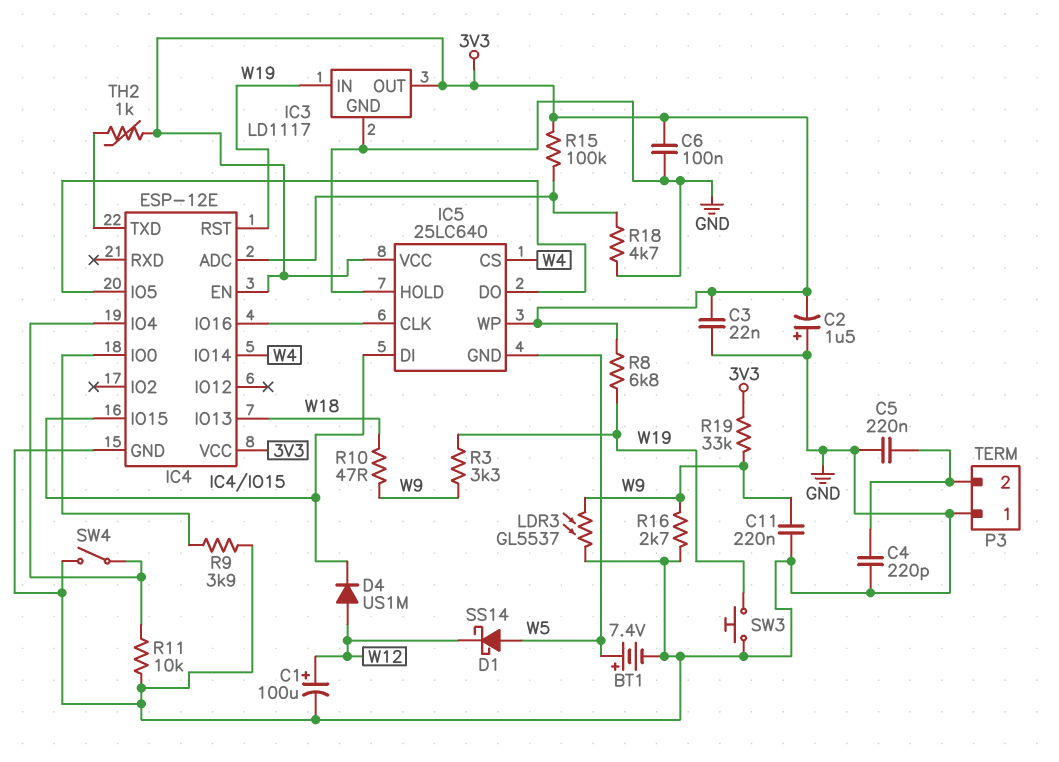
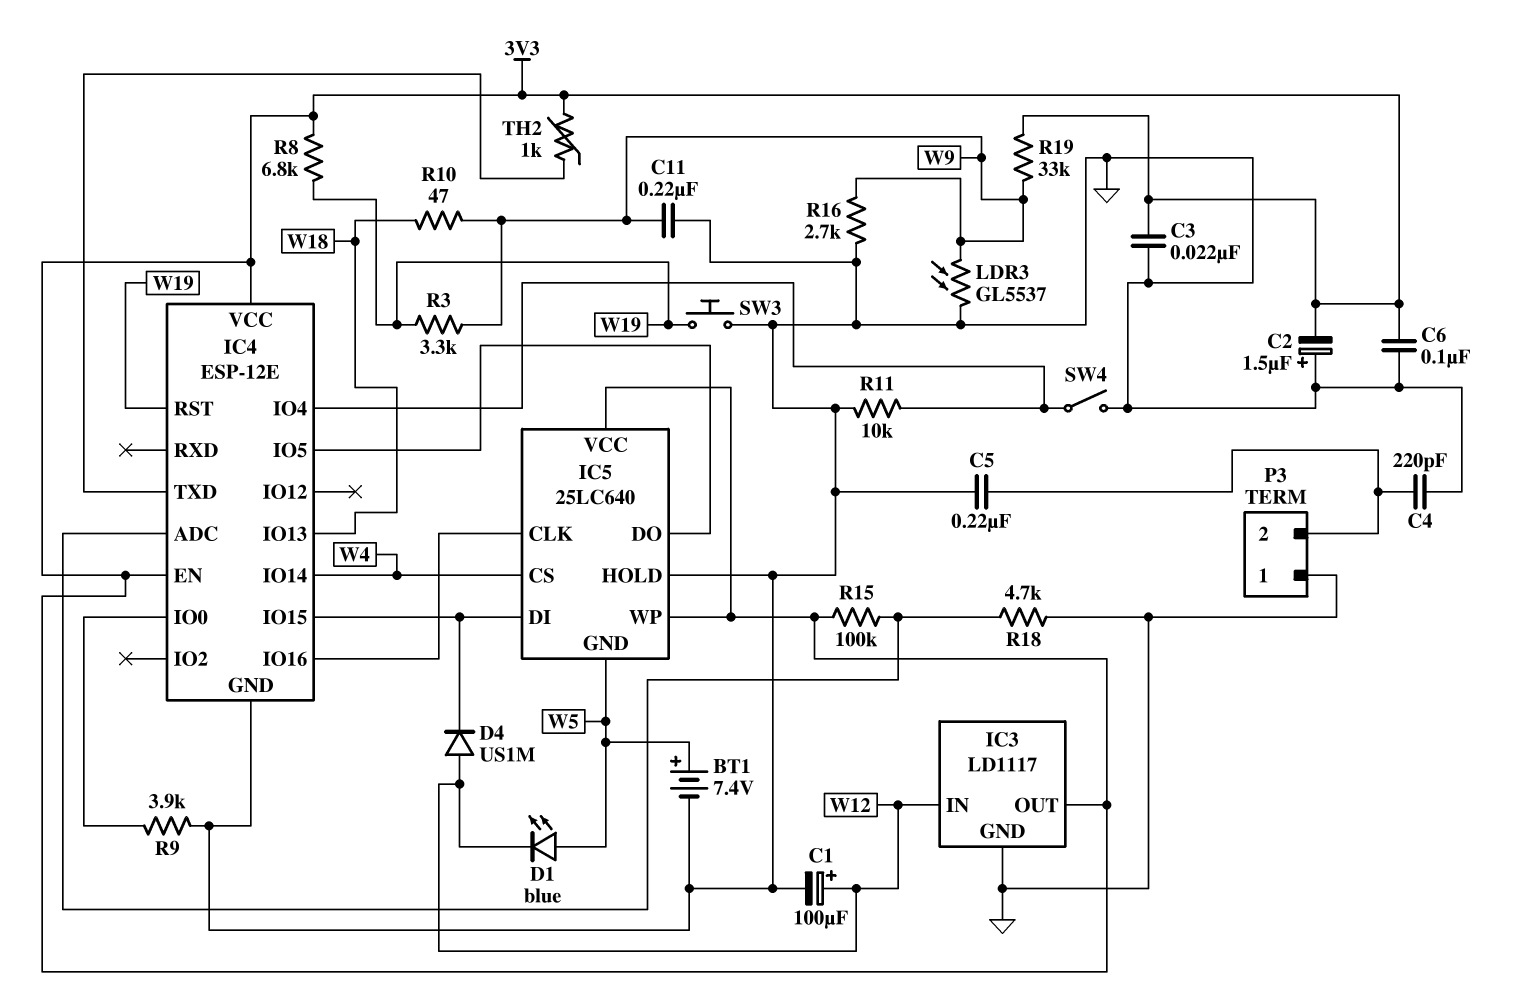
D1: schottky SS14 (A W5, K W12) -> LED blue (A W5, K W12)
IC3 pin IN: W19 -> W12

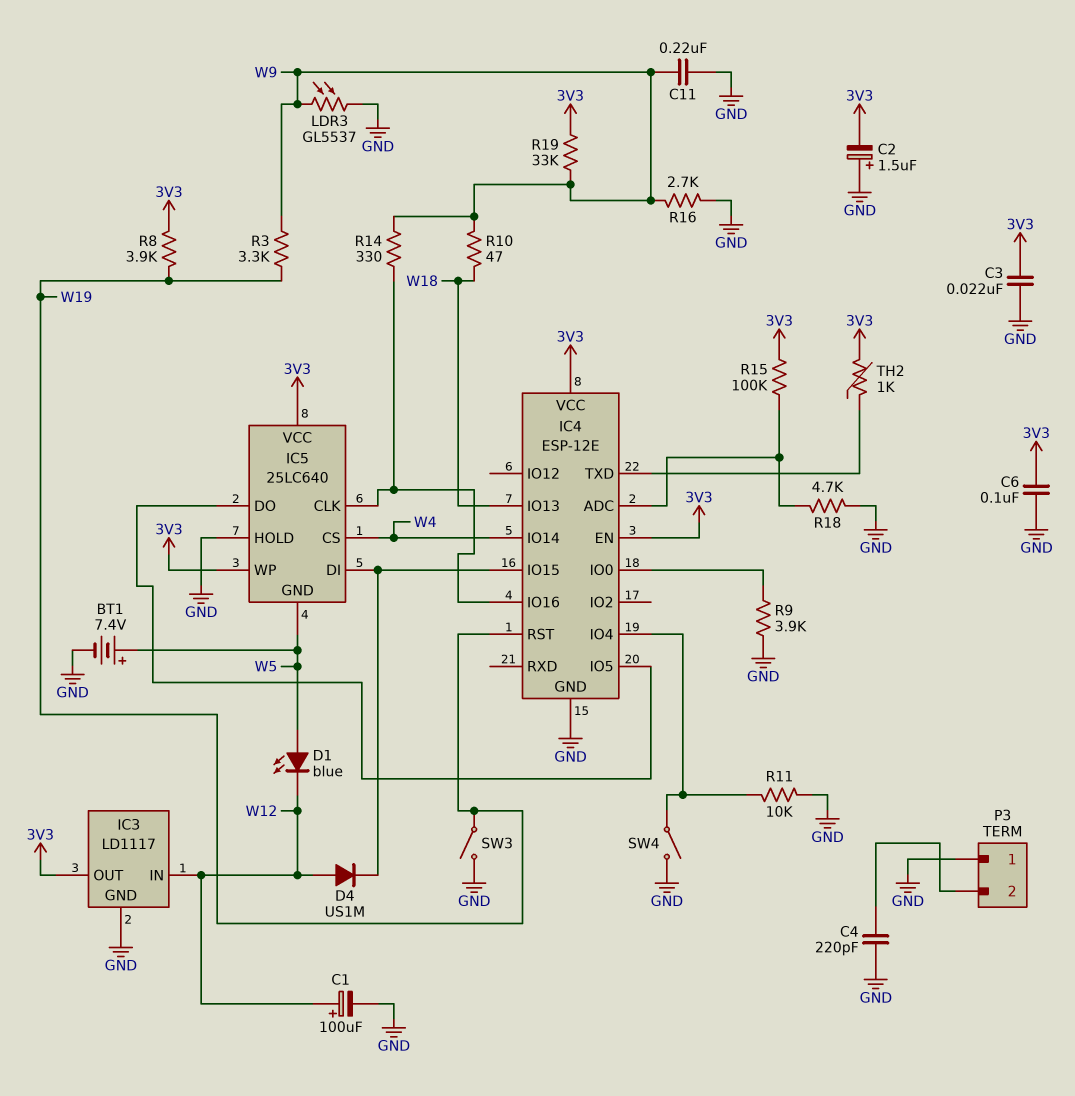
C5: 220nF (GND, P3/2) -> none
R8: 6.8k (3V3, W19) -> 3.9k (3V3, W19)
R14: none -> 330 (IC4/IO16, W9)
SW3: button (GND, W19) -> switch (GND, W19)

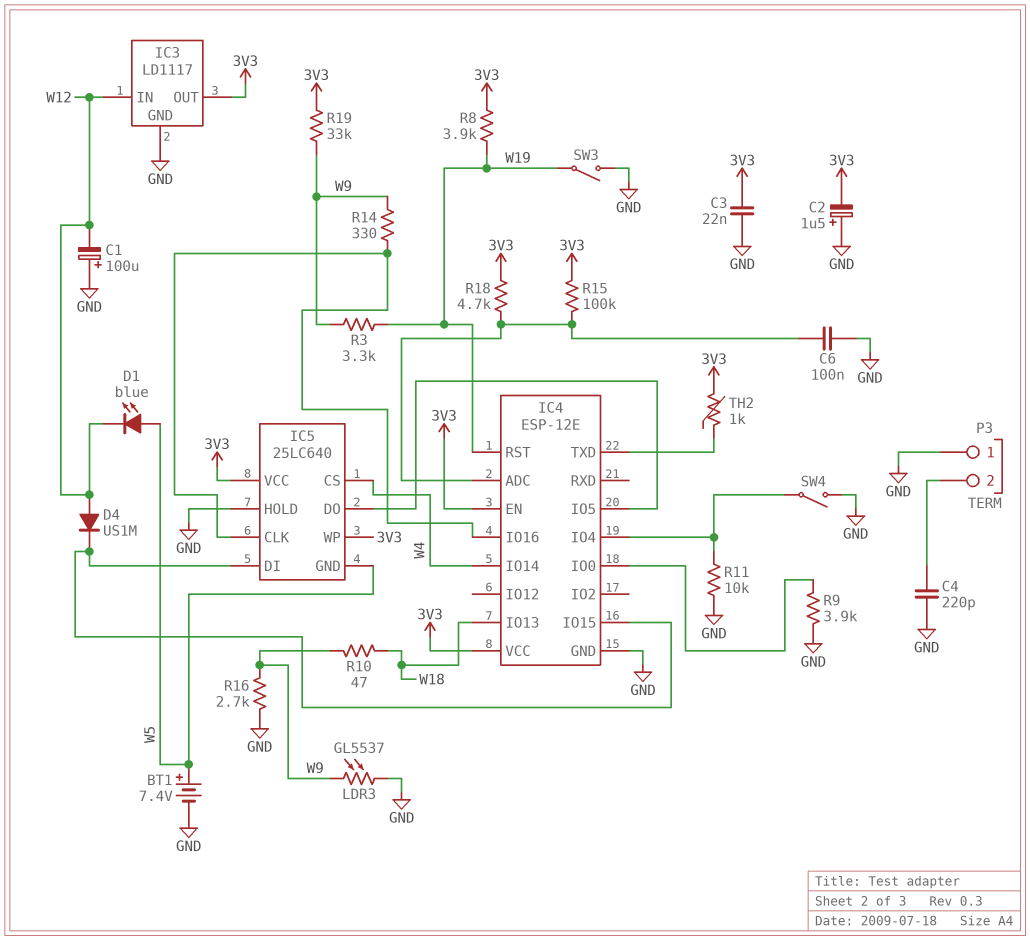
C1: 100uF (plus W12, minus GND) -> 100uF (plus GND, minus W12)
C6: 100nF (3V3, GND) -> 100nF (GND, IC4/ADC)
C11: 220nF (GND, W9) -> none
R18: 4.7k (GND, IC4/ADC) -> 4.7k (3V3, IC4/ADC)

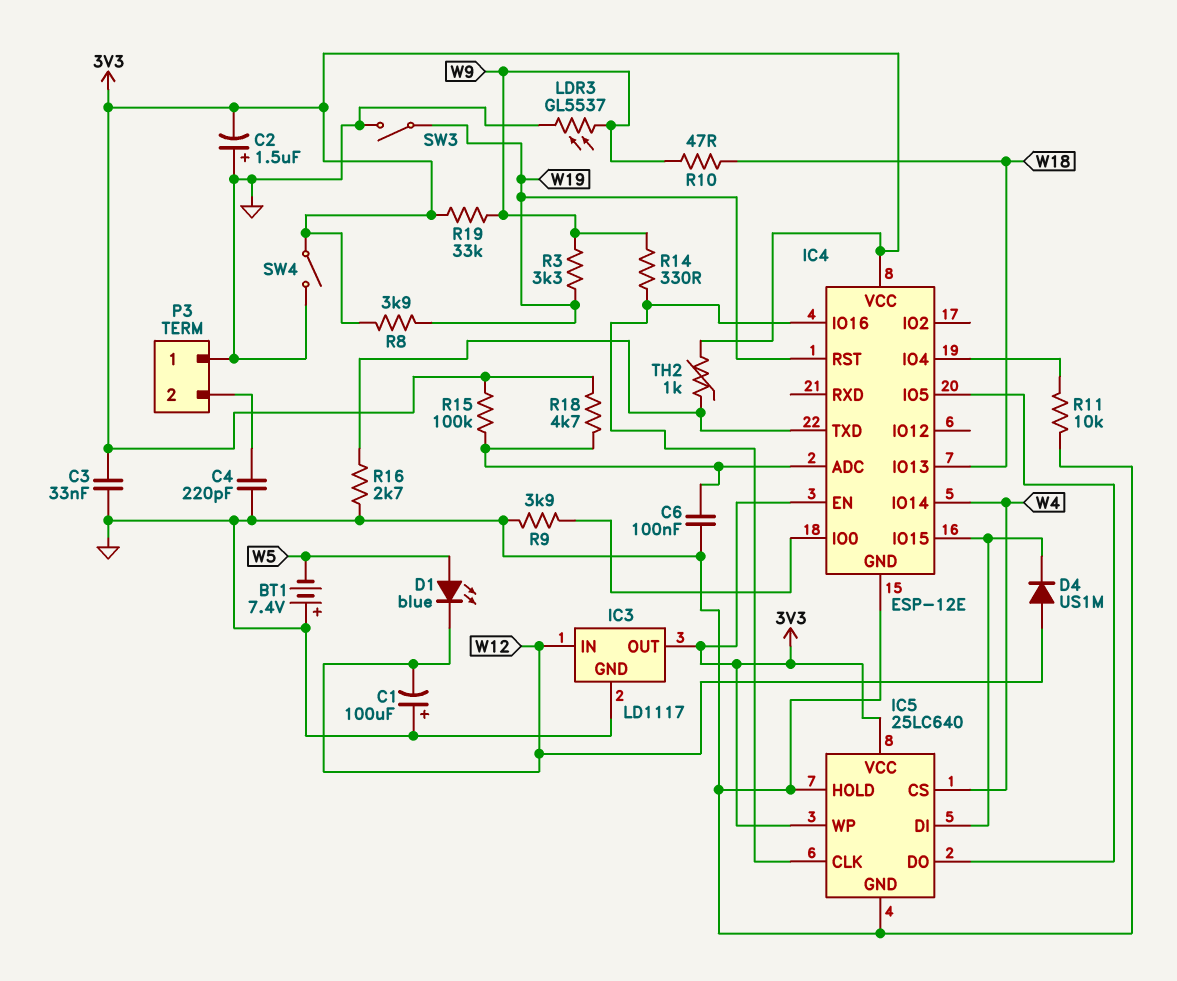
BT1: 7.4V (plus W5, minus GND) -> 7.4V (plus GND, minus W5)
C3: 22nF (3V3, GND) -> 33nF (3V3, GND)
IC5 pin GND: W5 -> GND
R16: 2.7k (GND, W9) -> 2.7k (GND, IC4/TXD)
SW4: switch (GND, IC4/IO4) -> switch (3V3, GND)

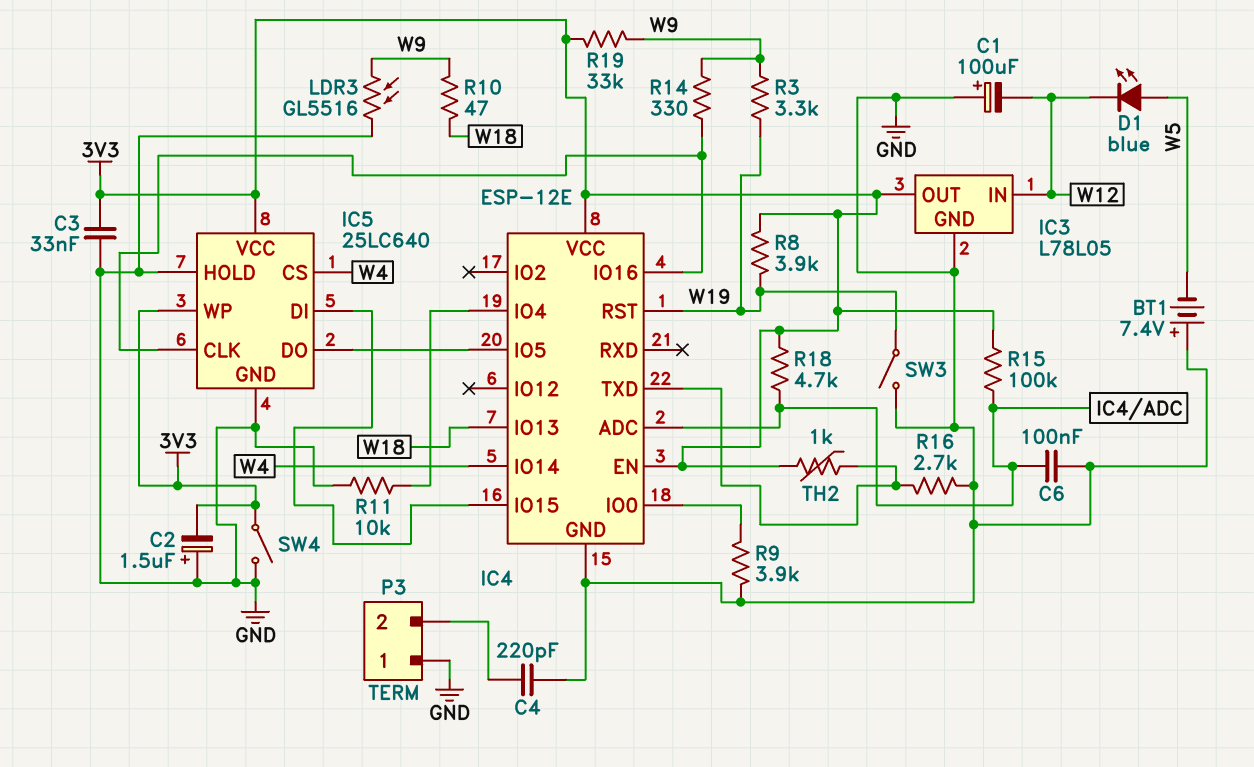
D4: diode US1M (A W12, K IC4/IO15) -> none
IC3: LD1117 -> L78L05
LDR3: GL5537 (GND, W9) -> GL5516 (GND, W9)

